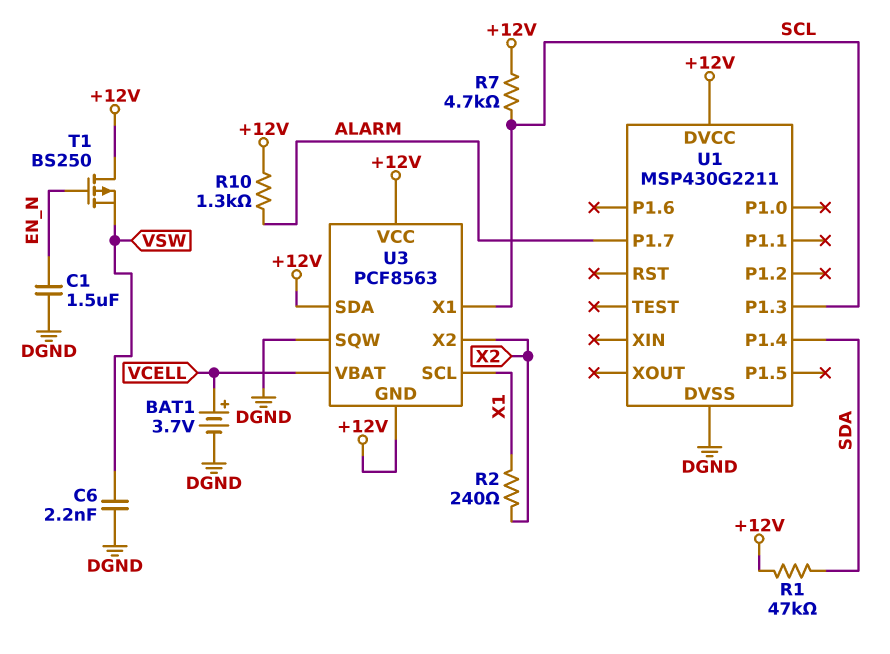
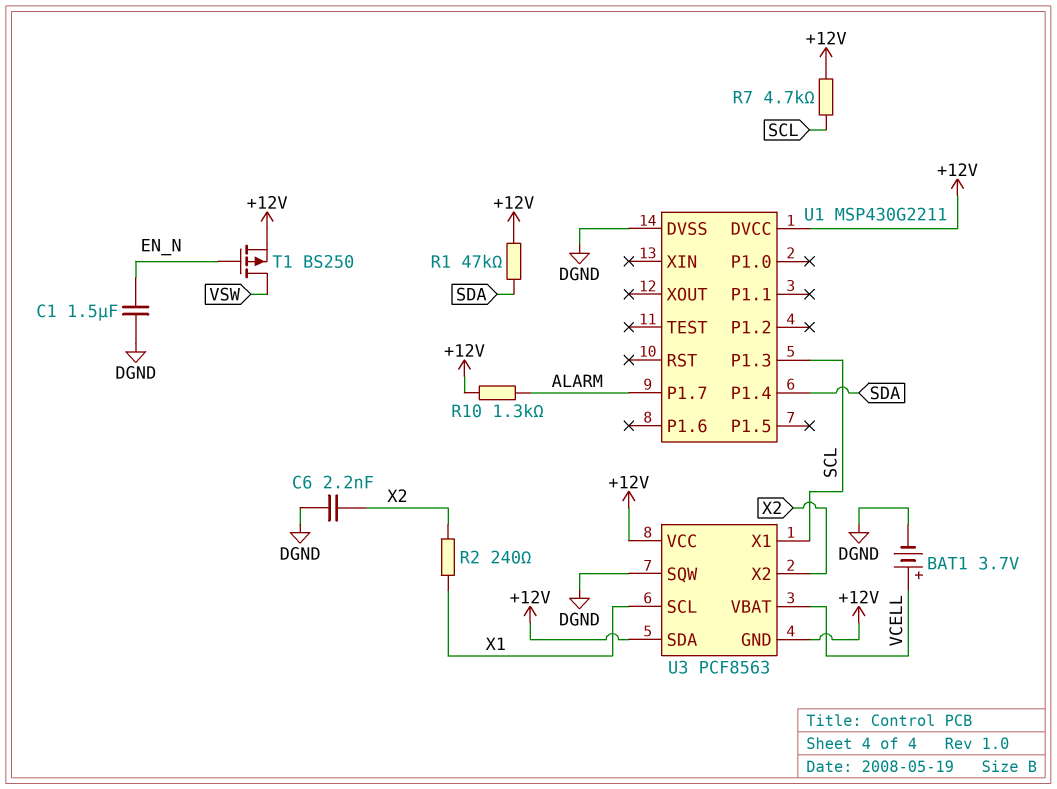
C6: 2.2nF (DGND, VSW) -> 2.2nF (DGND, X2)
T1: PMOS BS250 (G EN_N, D +12V, S VSW) -> PMOS BS250 (G EN_N, D VSW, S +12V)

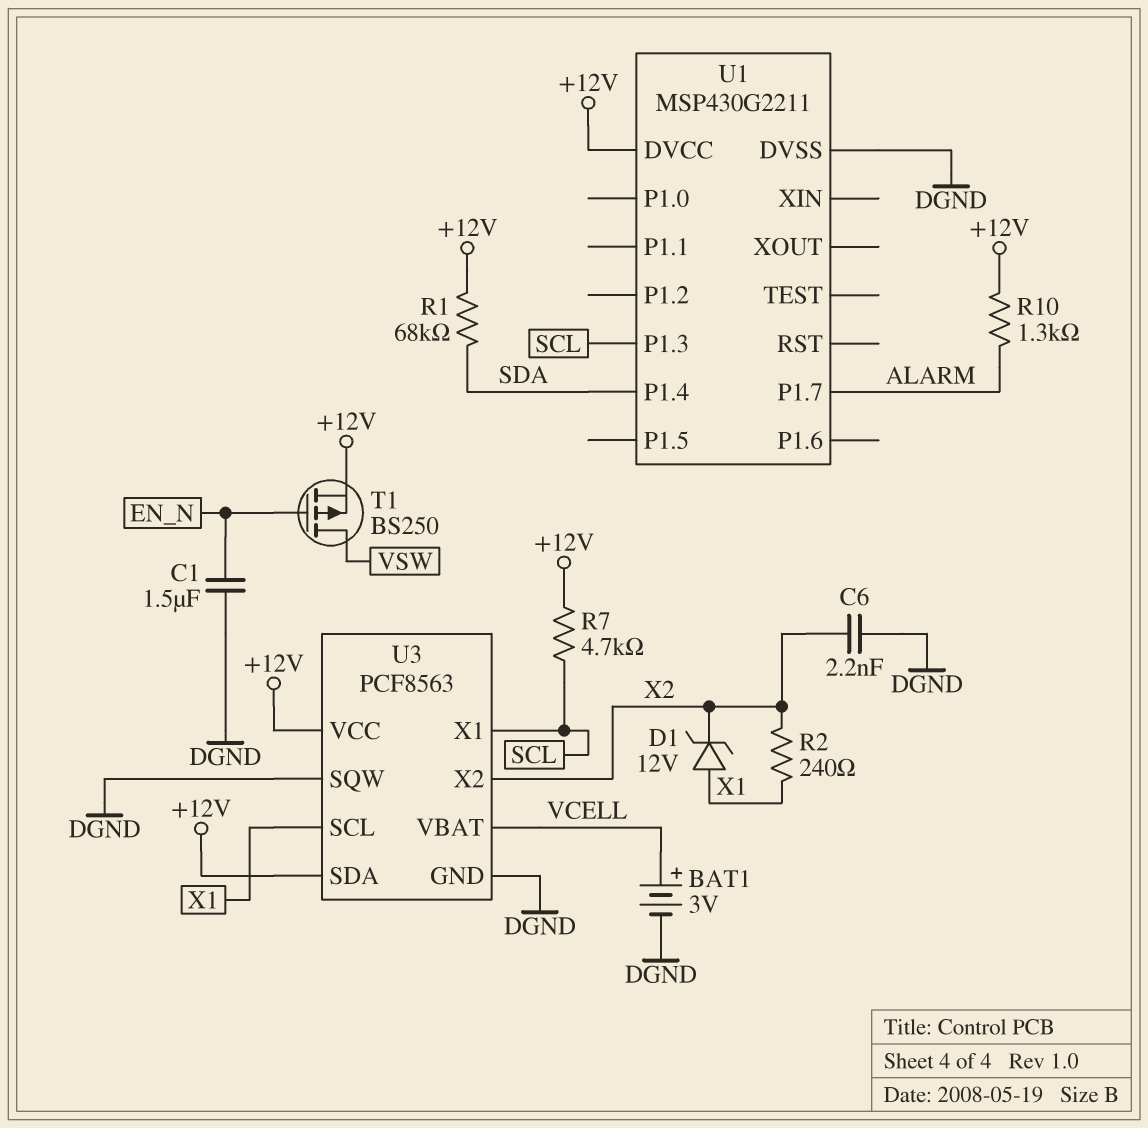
BAT1: 3.7V (plus VCELL, minus DGND) -> 3V (plus VCELL, minus DGND)
D1: none -> zener 12V (A X1, K X2)
R1: 47k (+12V, SDA) -> 68k (+12V, SDA)
U3 pin GND: +12V -> DGND

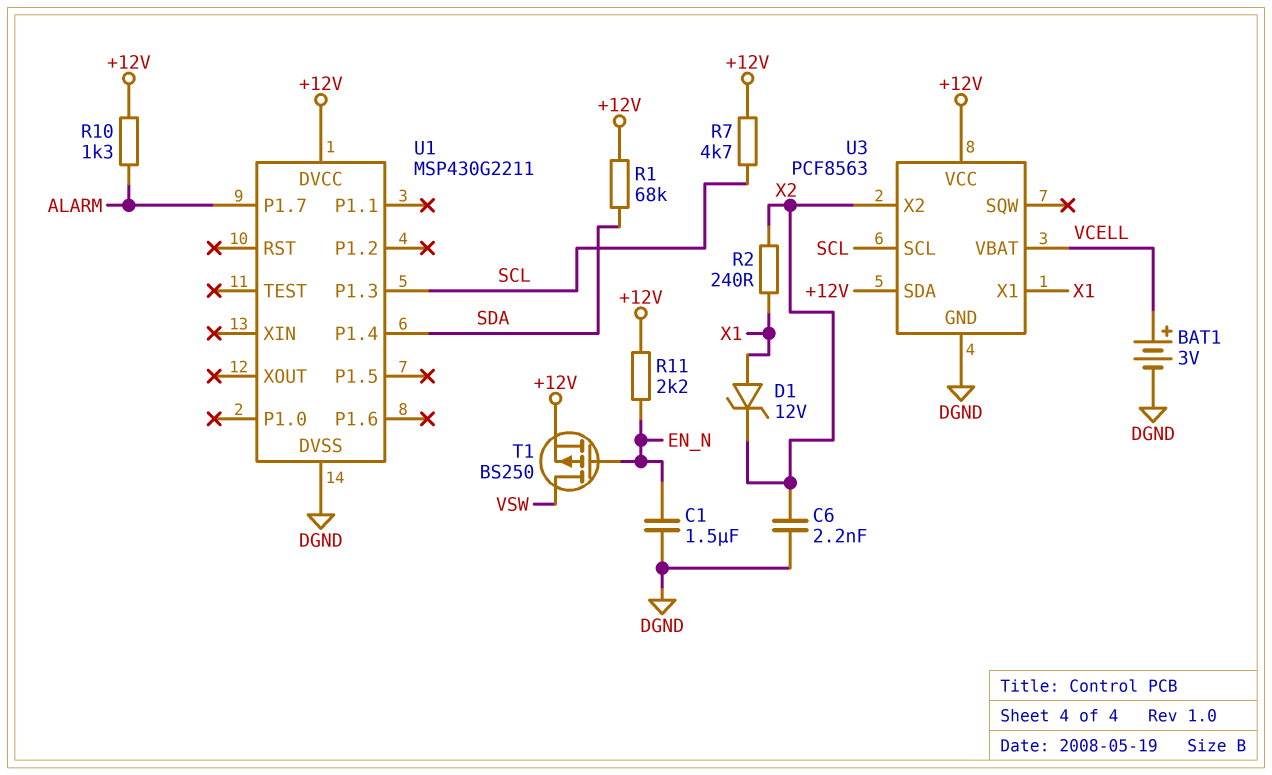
R11: none -> 2.2k (+12V, EN_N)
U3 pin SCL: X1 -> SCL
U3 pin SQW: DGND -> none
U3 pin X1: SCL -> X1

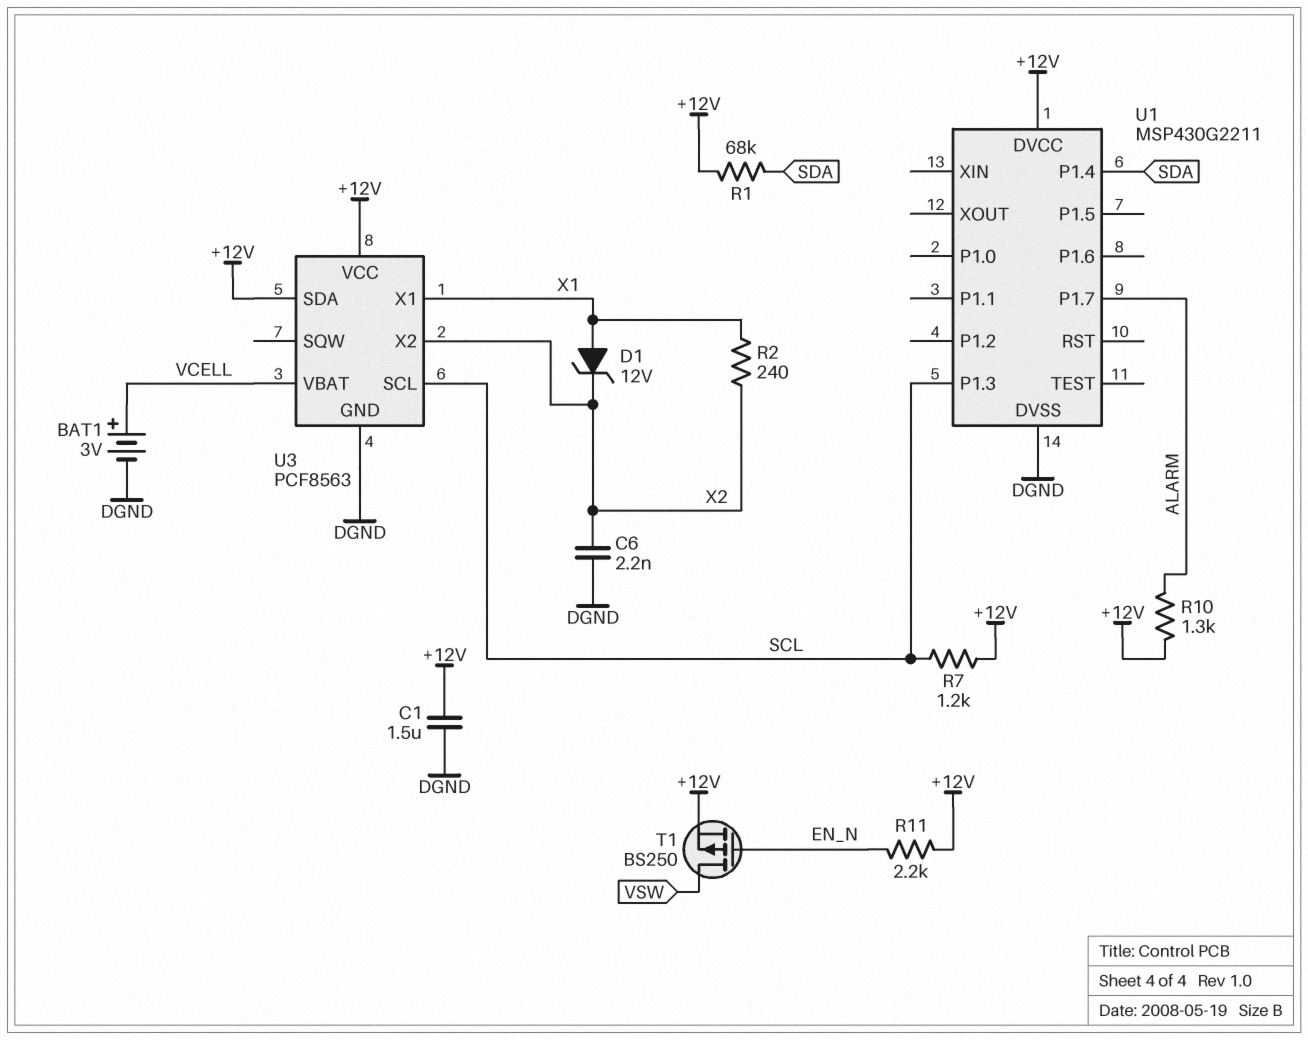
C1: 1.5uF (DGND, EN_N) -> 1.5uF (+12V, DGND)
R7: 4.7k (+12V, SCL) -> 1.2k (+12V, SCL)

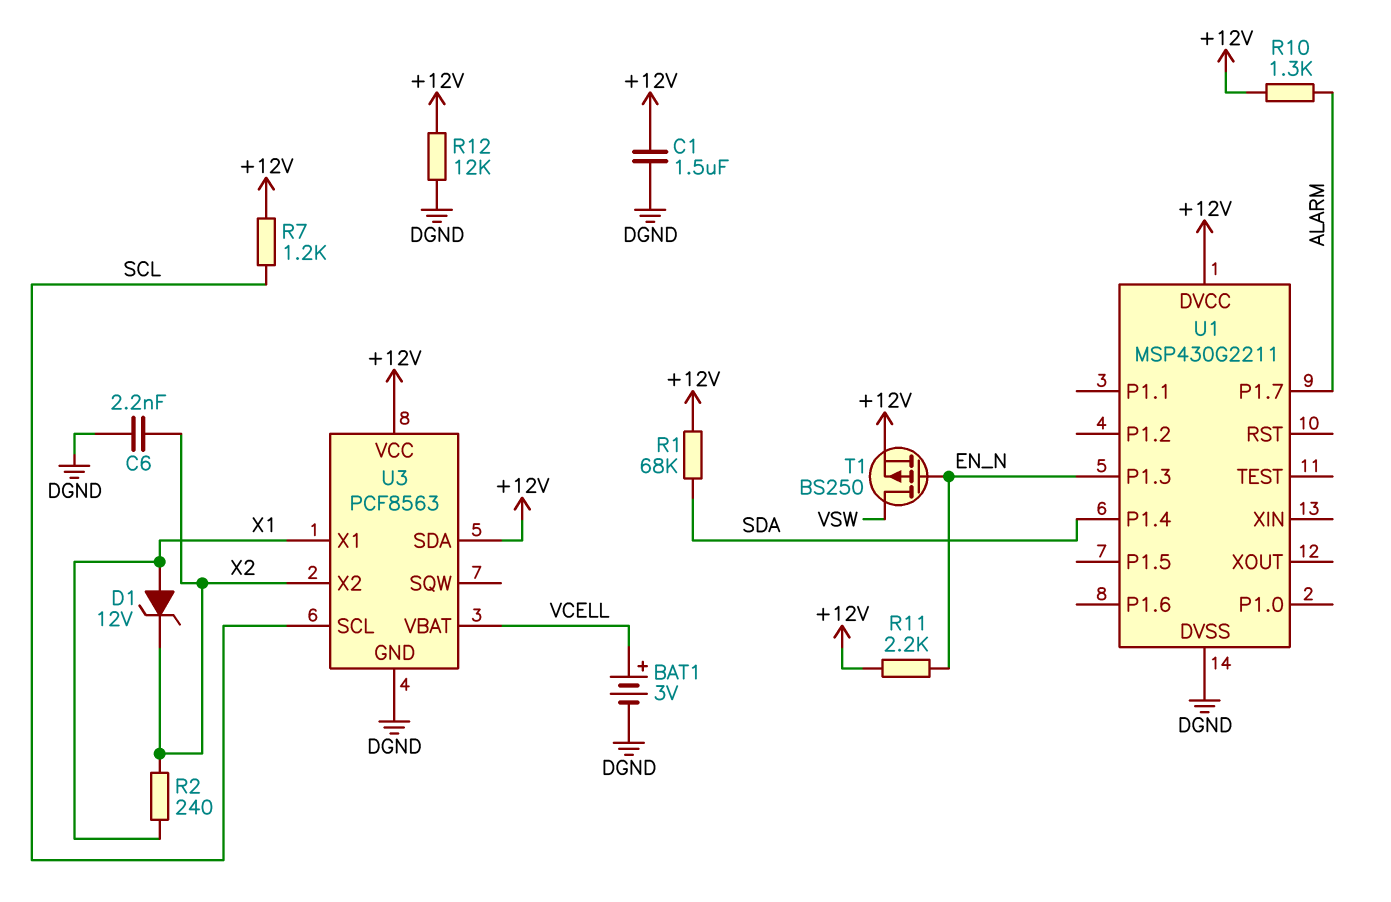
R12: none -> 12k (+12V, DGND)
U1 pin P1.3: SCL -> EN_N

